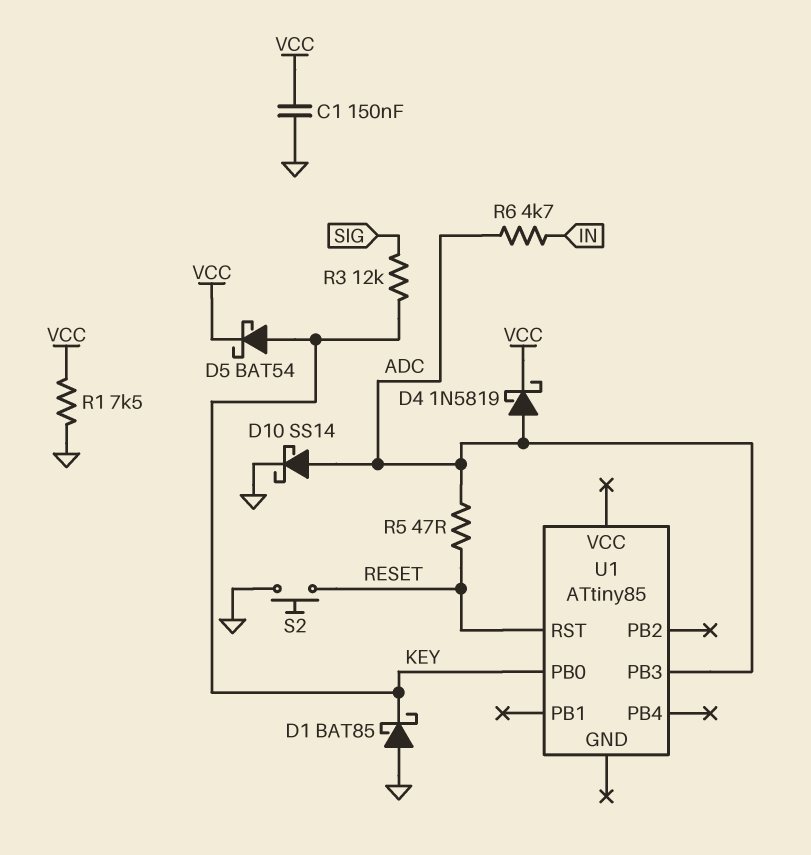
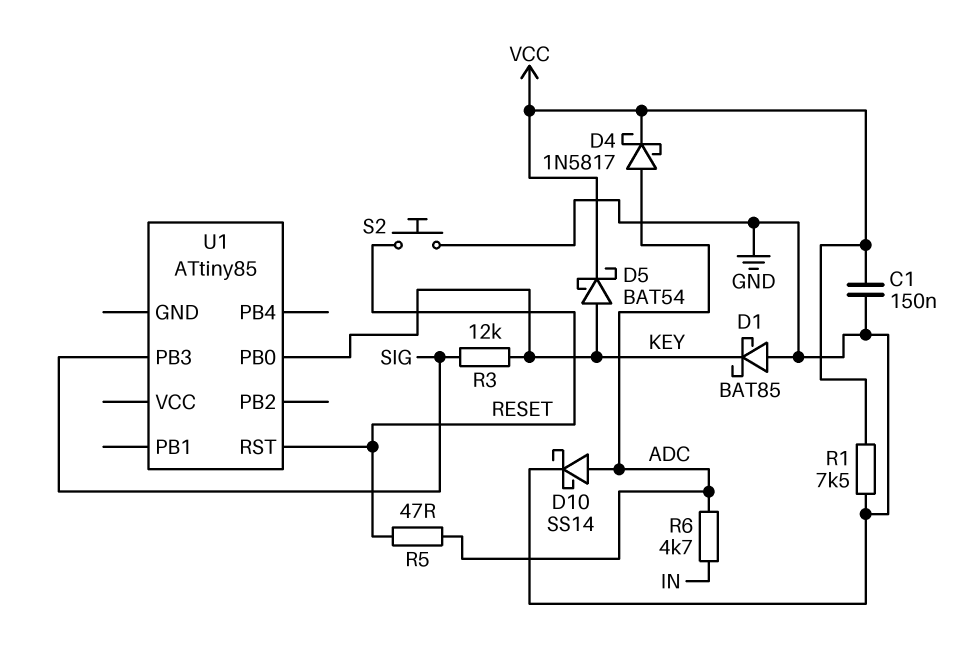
D4: schottky 1N5819 (A ADC, K VCC) -> schottky 1N5817 (A ADC, K VCC)
U1 pin PB3: ADC -> SIG

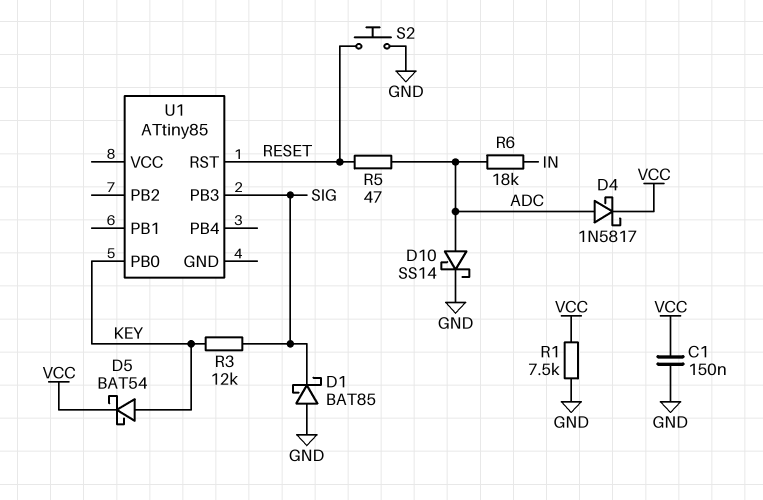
D1: schottky BAT85 (A GND, K KEY) -> schottky BAT85 (A GND, K SIG)
R6: 4.7k (ADC, IN) -> 18k (ADC, IN)

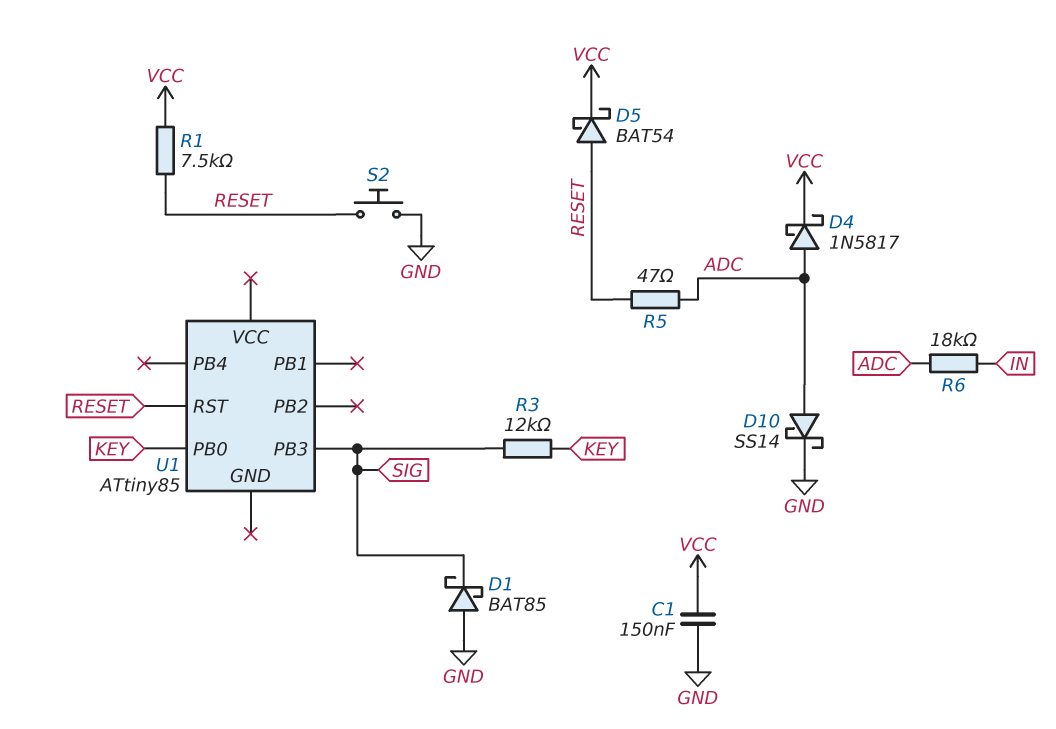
D5: schottky BAT54 (A KEY, K VCC) -> schottky BAT54 (A RESET, K VCC)
R1: 7.5k (GND, VCC) -> 7.5k (RESET, VCC)

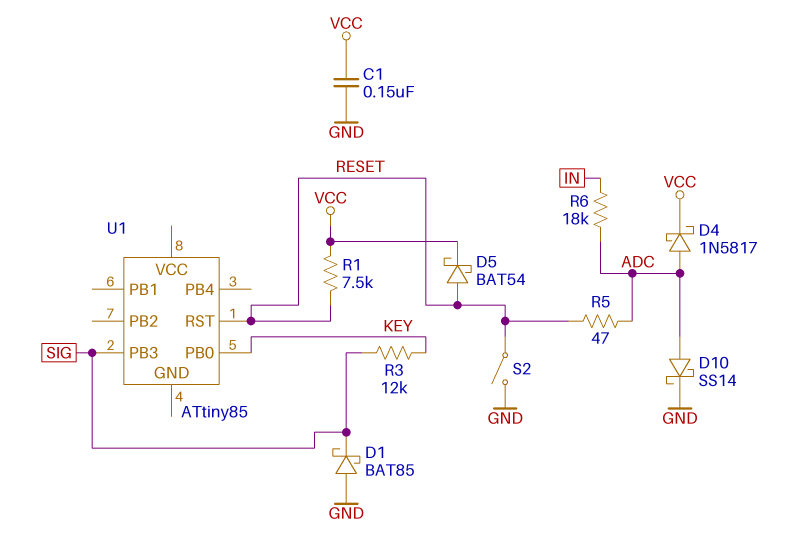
S2: button (GND, RESET) -> switch (GND, RESET)

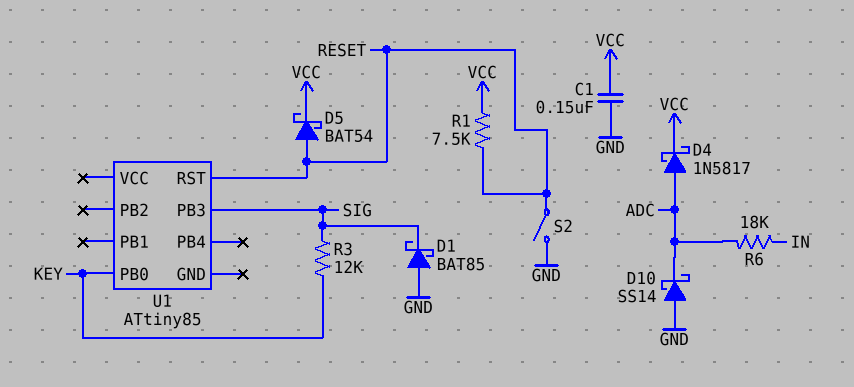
D10: schottky SS14 (A ADC, K GND) -> schottky SS14 (A GND, K ADC)
R5: 47 (ADC, RESET) -> none

